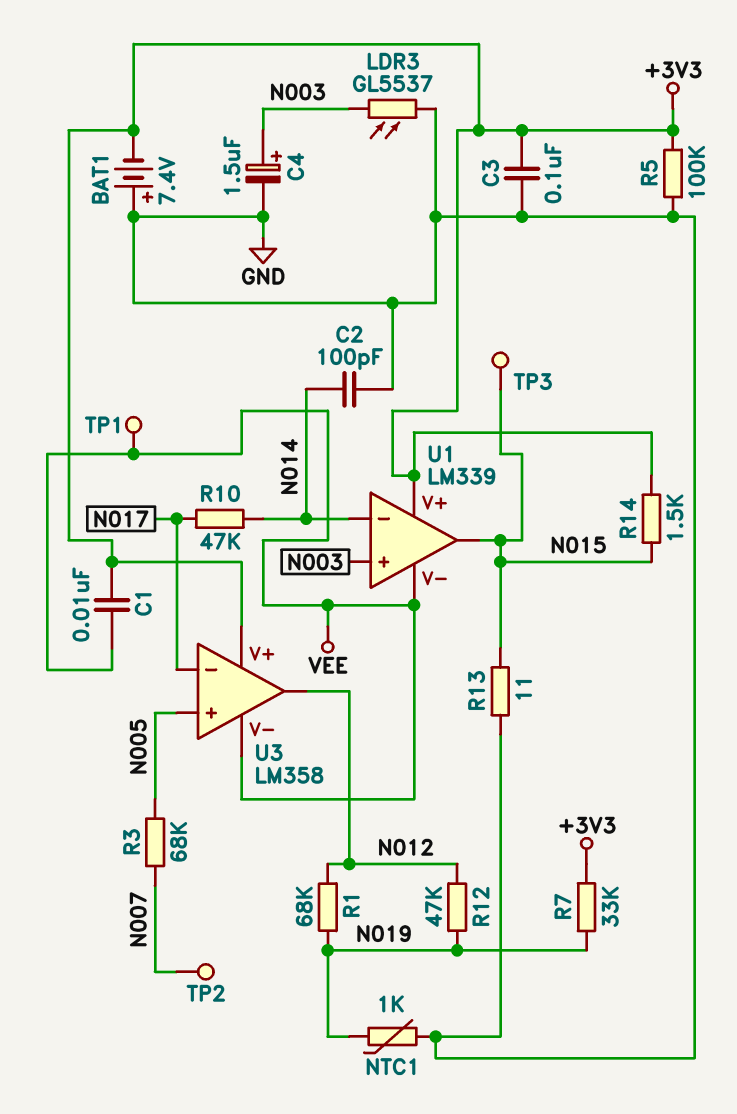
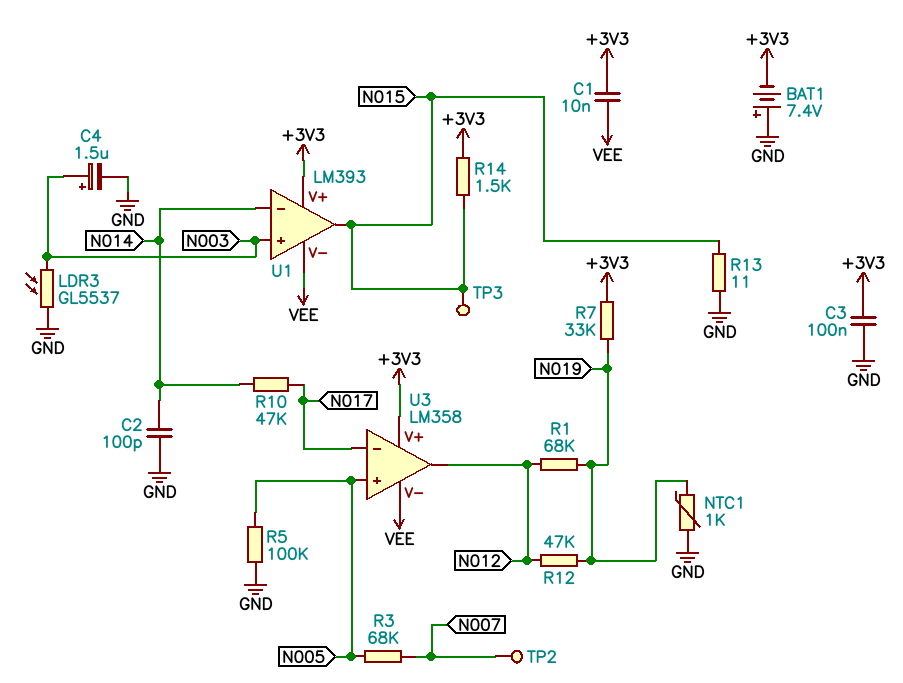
R5: 100k (+3V3, GND) -> 100k (GND, N005)
TP1: test point (VEE) -> none
U1: LM339 -> LM393

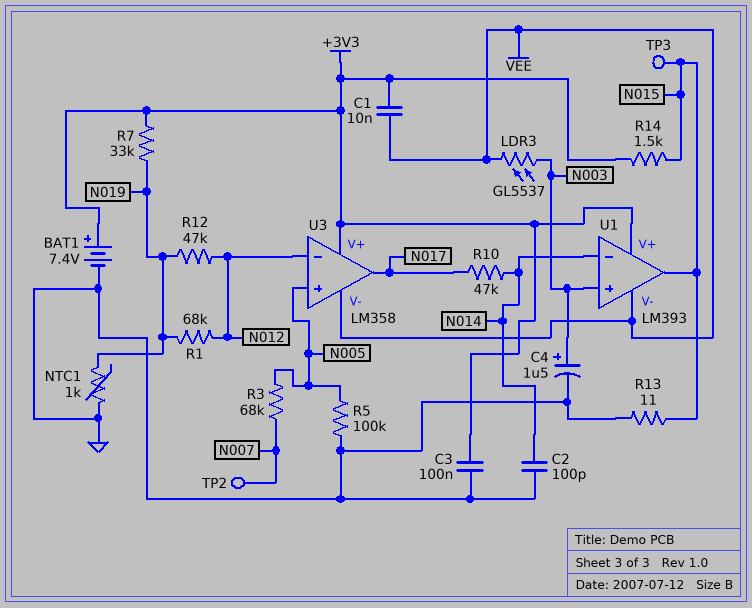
BAT1: 7.4V (plus GND, minus +3V3) -> 7.4V (plus +3V3, minus GND)
LDR3: GL5537 (GND, N003) -> GL5537 (N003, VEE)
U3 pin in-: N017 -> N012
U3 pin out: N012 -> N017

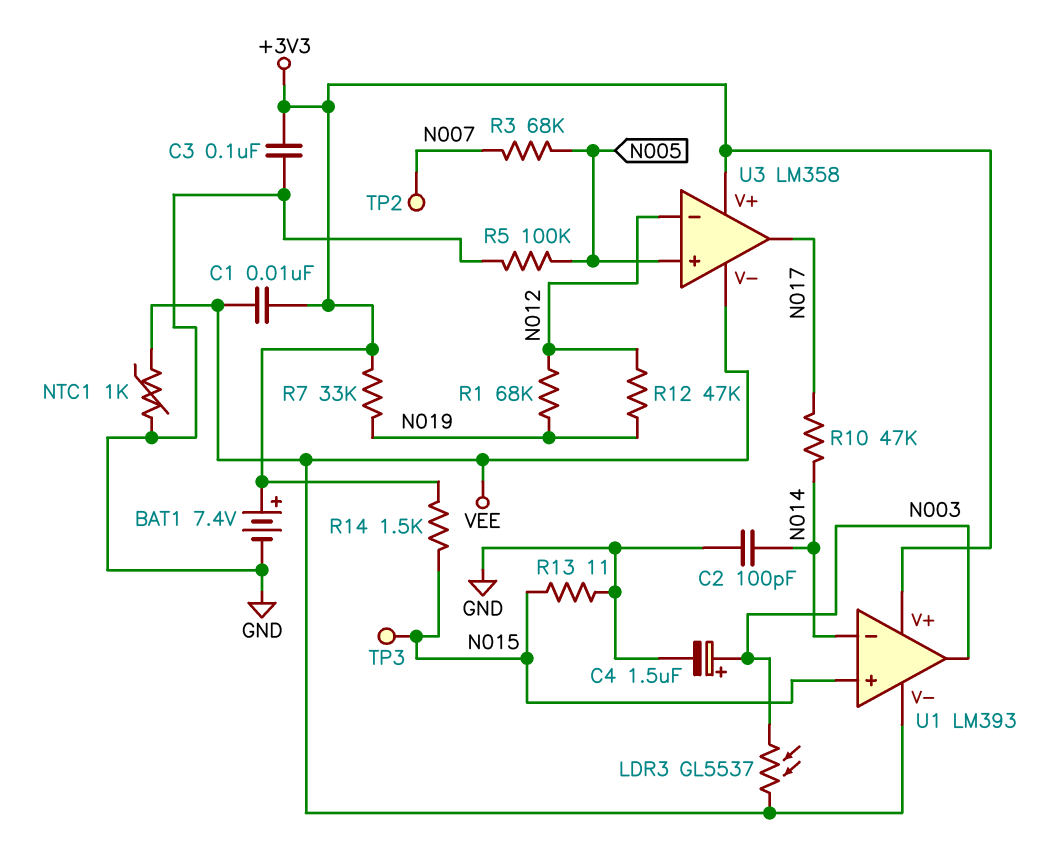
NTC1: 1k (GND, N019) -> 1k (GND, VEE)
U1 pin in+: N003 -> N015
U1 pin out: N015 -> N003

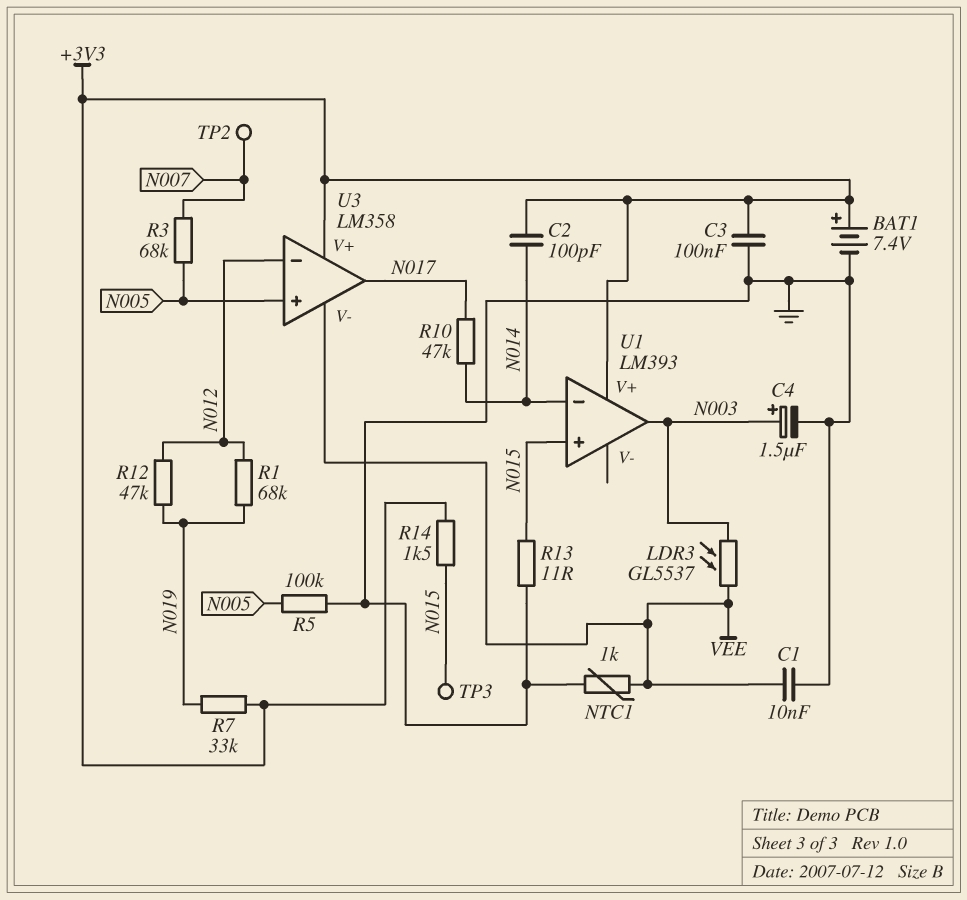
C1: 10nF (+3V3, VEE) -> 10nF (GND, VEE)
C2: 100pF (GND, N014) -> 100pF (+3V3, N014)
U1 pin V-: VEE -> none

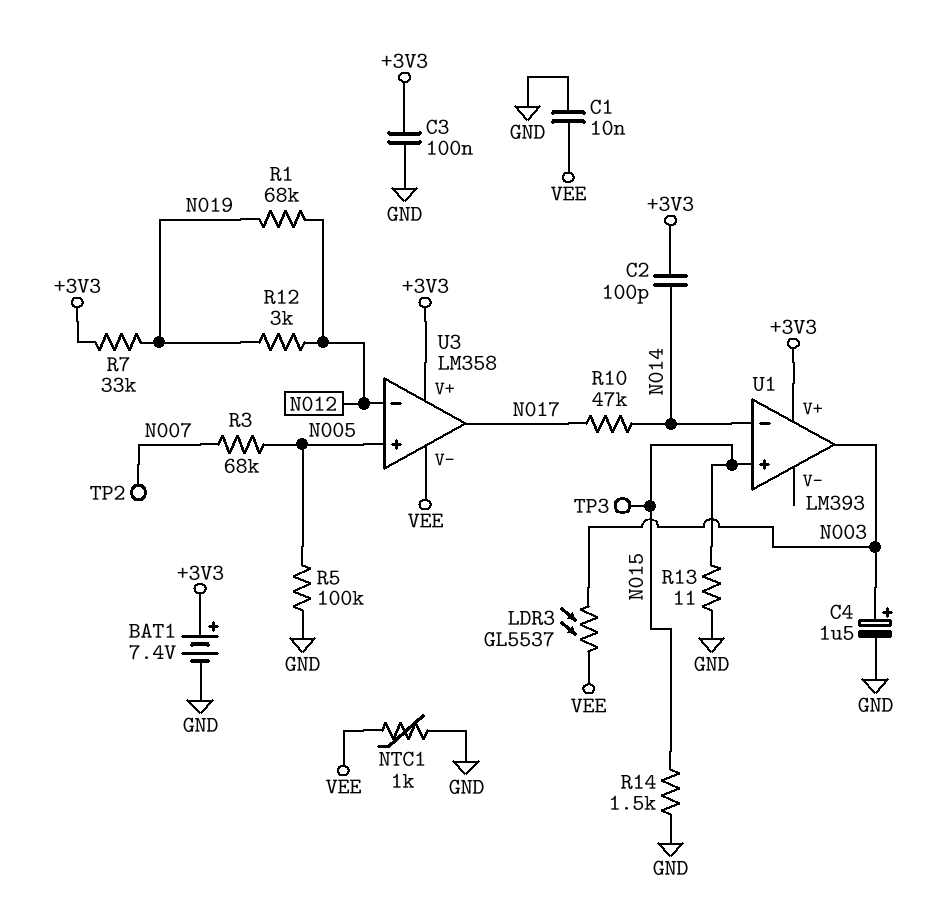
R12: 47k (N012, N019) -> 3k (N012, N019)
R14: 1.5k (+3V3, N015) -> 1.5k (GND, N015)

